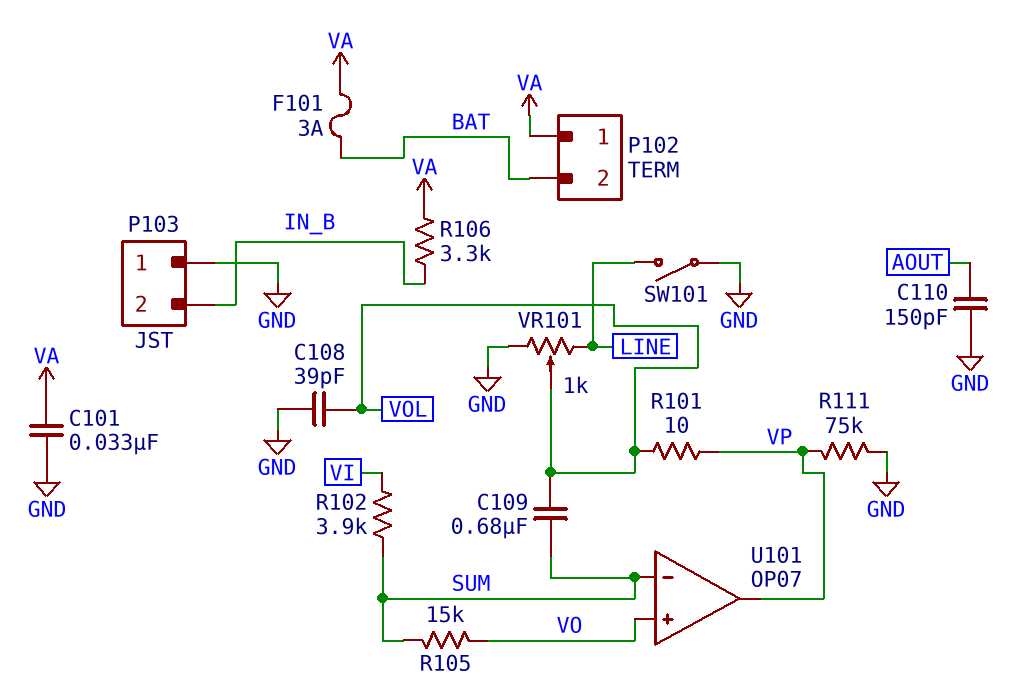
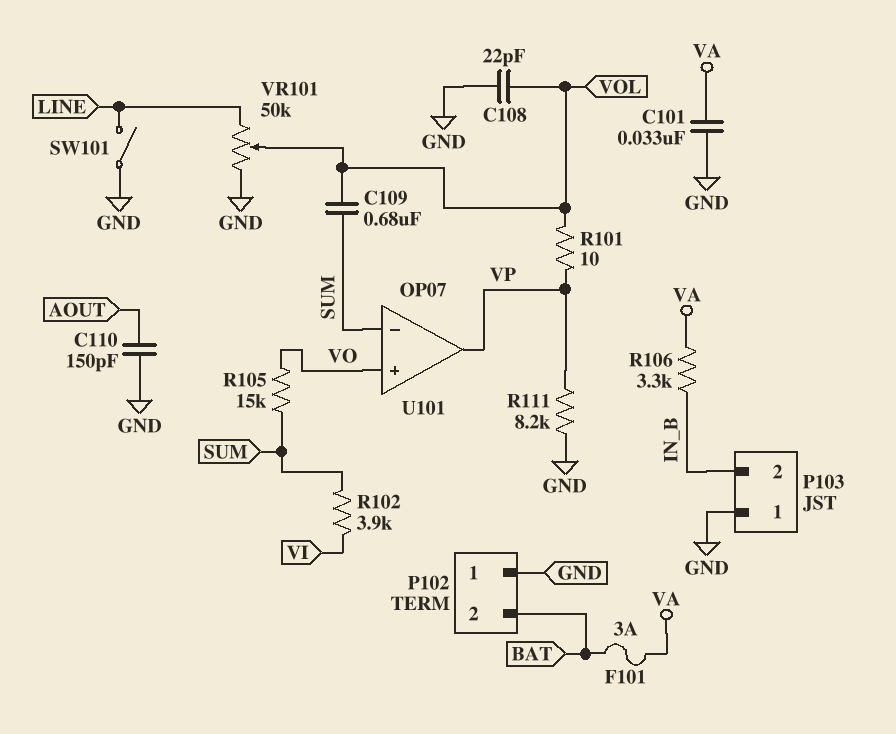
C108: 39pF (GND, VOL) -> 22pF (GND, VOL)
P102 pin 1: VA -> GND
R111: 75k (GND, VP) -> 8.2k (GND, VP)
VR101: 1k (GND, LINE, wiper VOL) -> 50k (GND, LINE, wiper VOL)

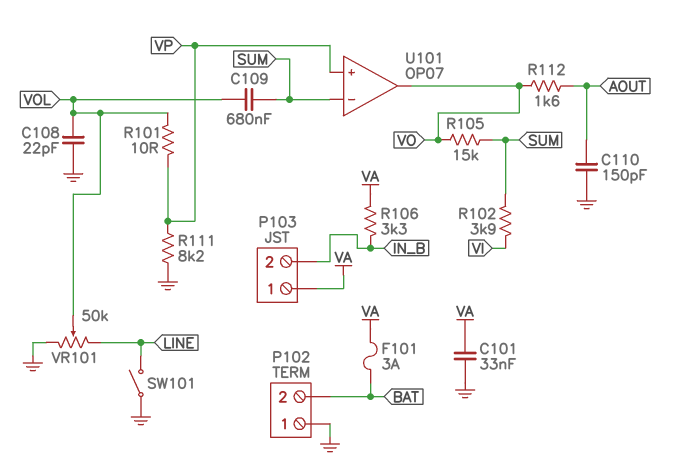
P103 pin 1: GND -> VA
R112: none -> 1.6k (AOUT, VO)
U101 pin in+: VO -> VP
U101 pin out: VP -> VO

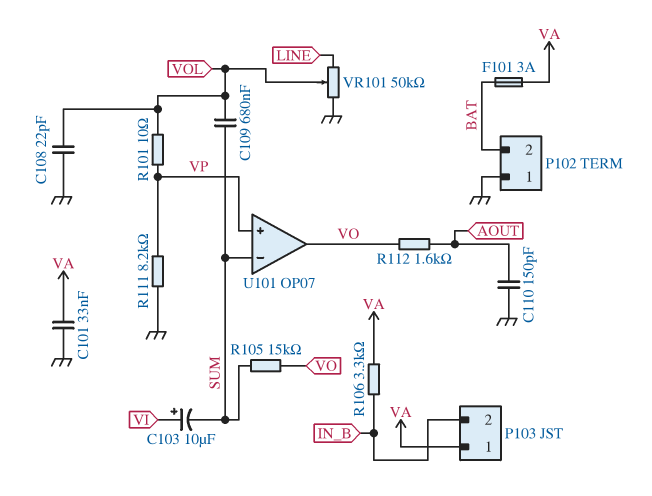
C103: none -> 10uF (plus VI, minus SUM)
R102: 3.9k (SUM, VI) -> none
SW101: switch (GND, LINE) -> none

